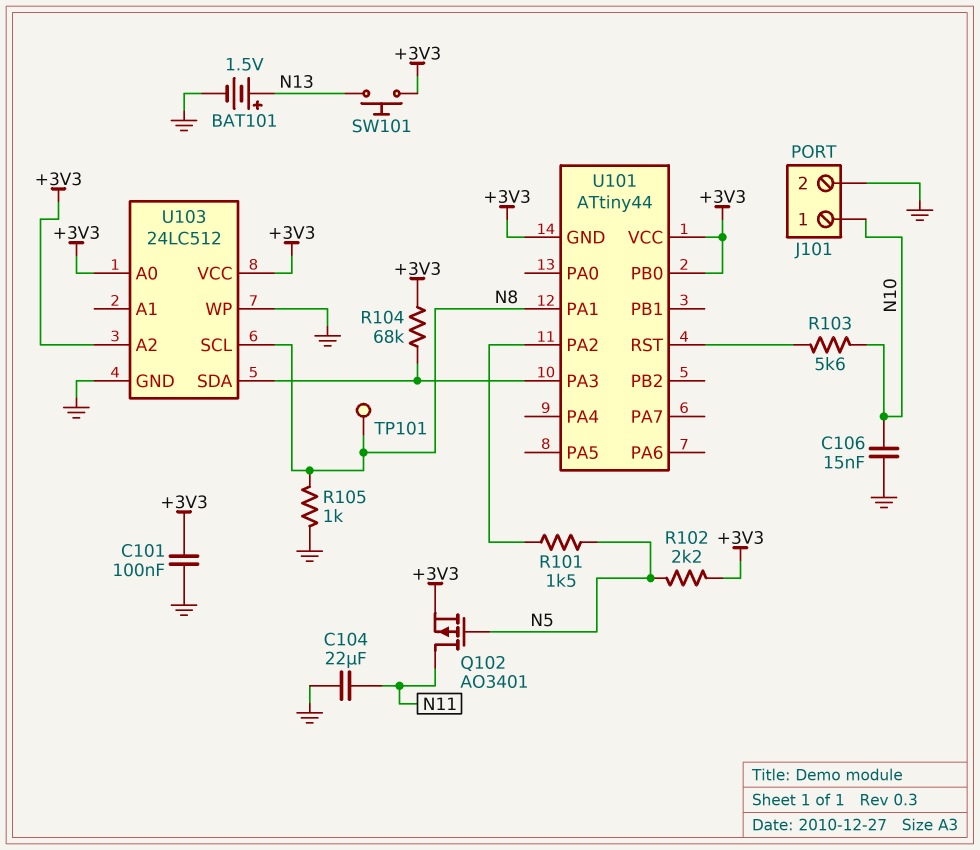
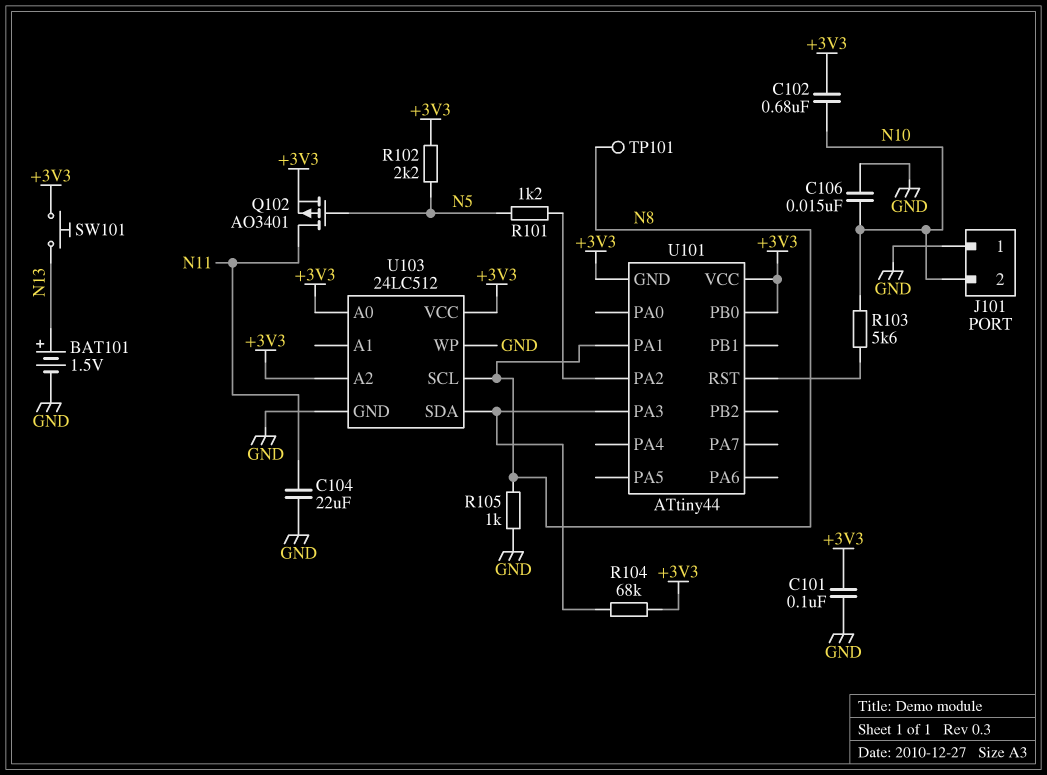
C102: none -> 680nF (+3V3, N10)
J101 pin 1: N10 -> GND
J101 pin 2: GND -> N10
R101: 1.5k (N5, U101/PA2) -> 1.2k (N5, U101/PA2)

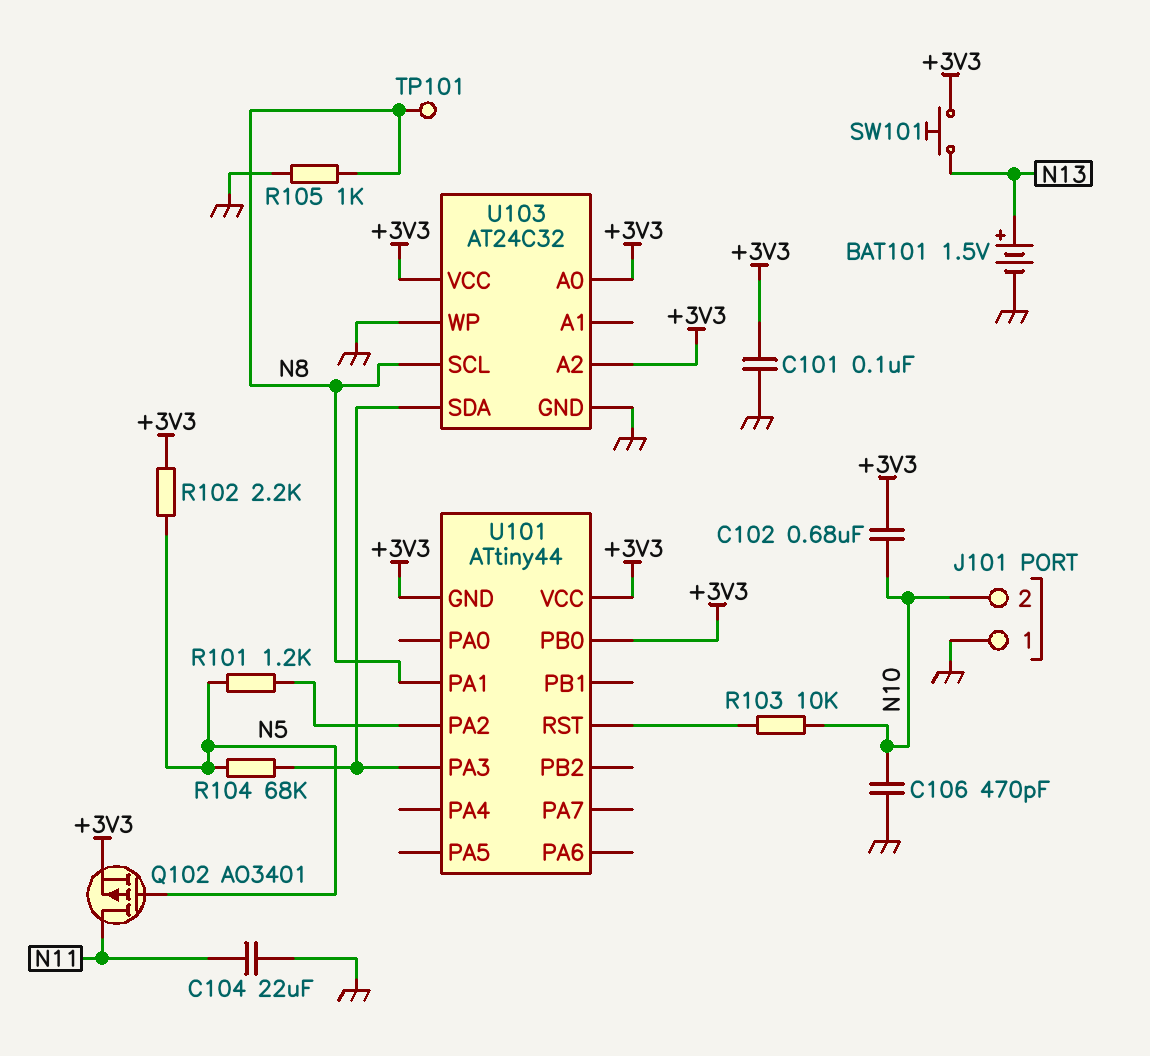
C106: 15nF (GND, N10) -> 470pF (GND, N10)
R103: 5.6k (N10, U101/RST) -> 10k (N10, U101/RST)
R104: 68k (+3V3, U101/PA3) -> 68k (N5, U101/PA3)
U103: 24LC512 -> AT24C32

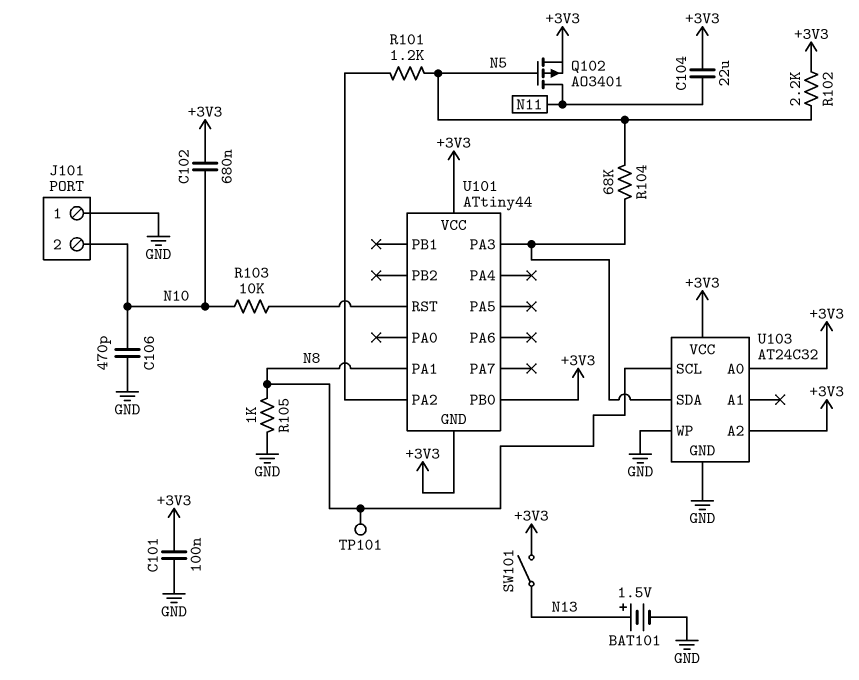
C104: 22uF (GND, N11) -> 22uF (+3V3, N11)
SW101: button (+3V3, N13) -> switch (+3V3, N13)

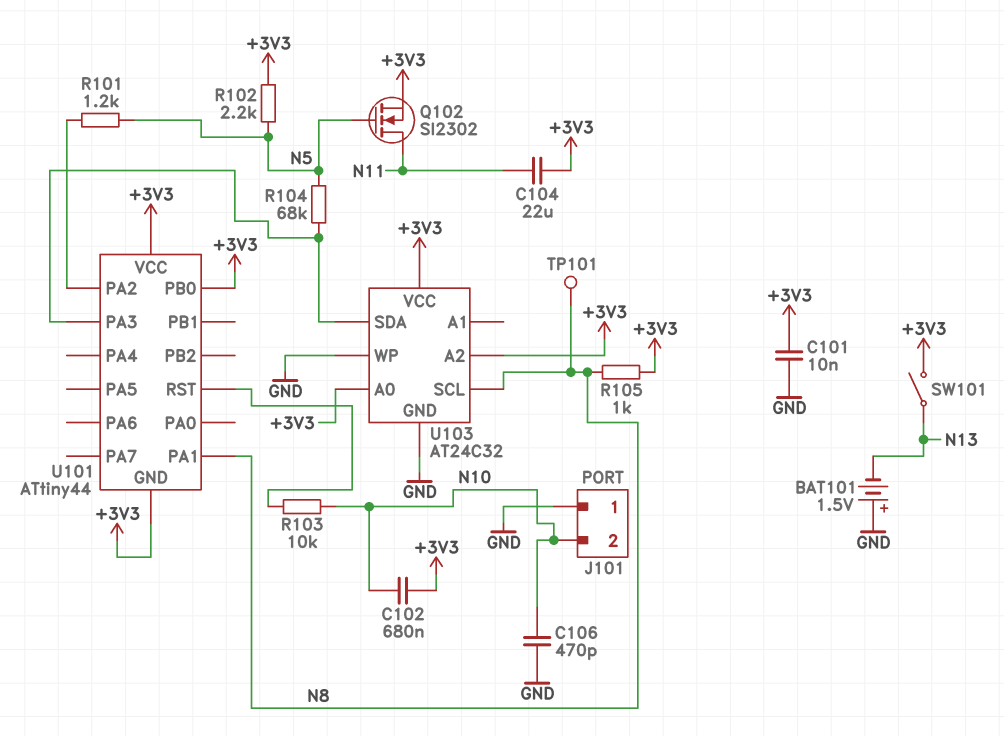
BAT101: 1.5V (plus N13, minus GND) -> 1.5V (plus GND, minus N13)
C101: 100nF (+3V3, GND) -> 10nF (+3V3, GND)
Q102: PMOS AO3401 (G N5, D N11, S +3V3) -> NMOS SI2302 (G N5, D N11, S +3V3)
R105: 1k (GND, N8) -> 1k (+3V3, N8)

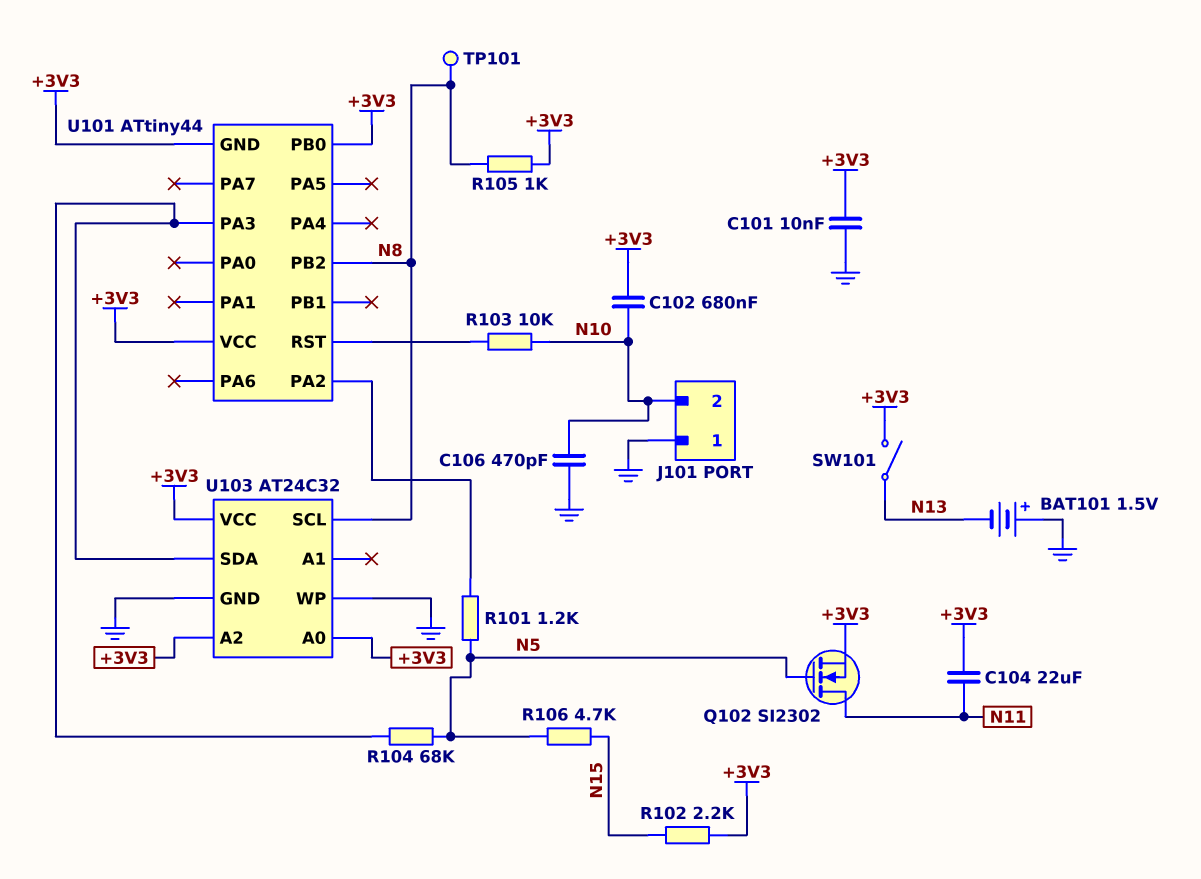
R102: 2.2k (+3V3, N5) -> 2.2k (+3V3, N15)
R106: none -> 4.7k (N5, N15)
U101 pin PA1: N8 -> none
U101 pin PB2: none -> N8

